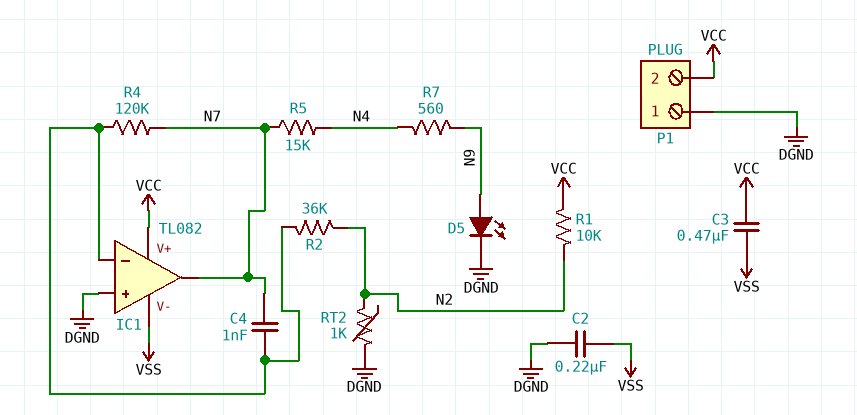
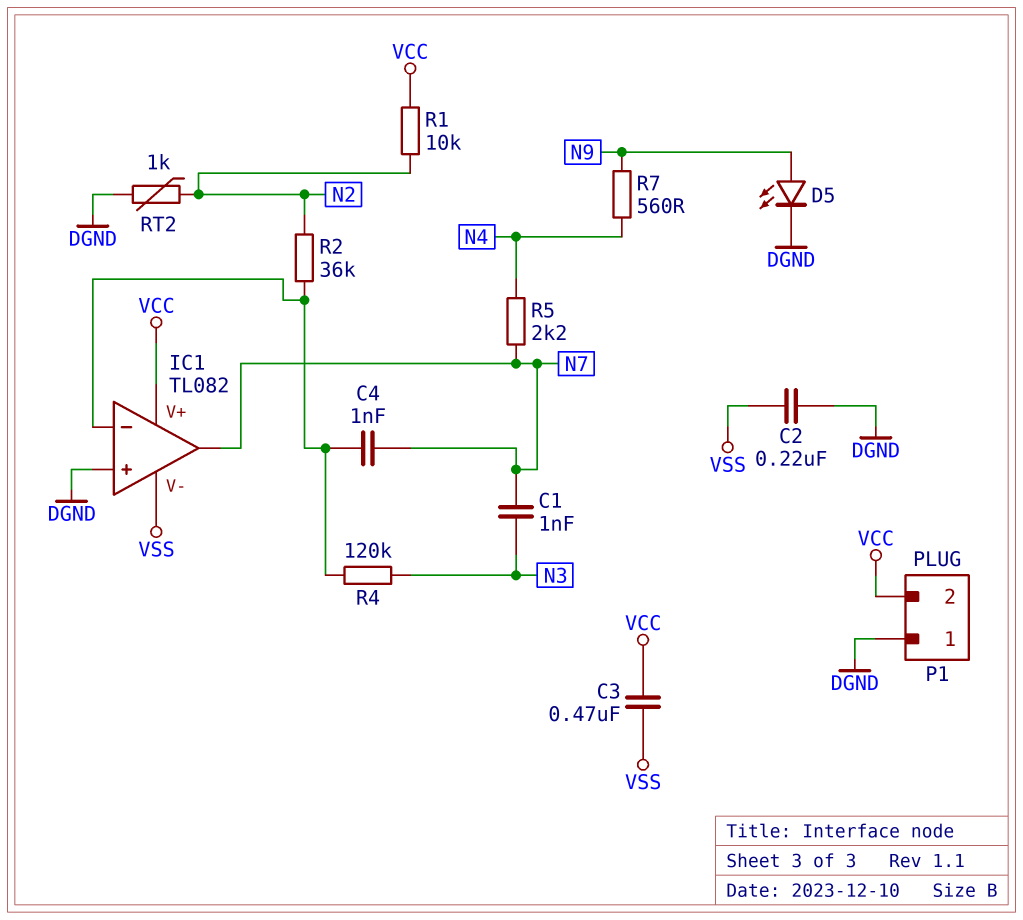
C1: none -> 1nF (N3, N7)
R4: 120k (IC1/in-, N7) -> 120k (IC1/in-, N3)
R5: 15k (N4, N7) -> 2.2k (N4, N7)

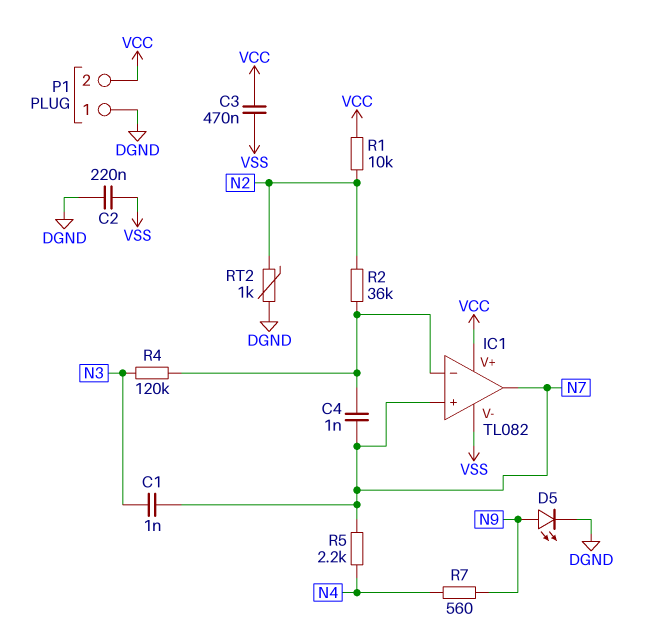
IC1 pin in+: DGND -> N7

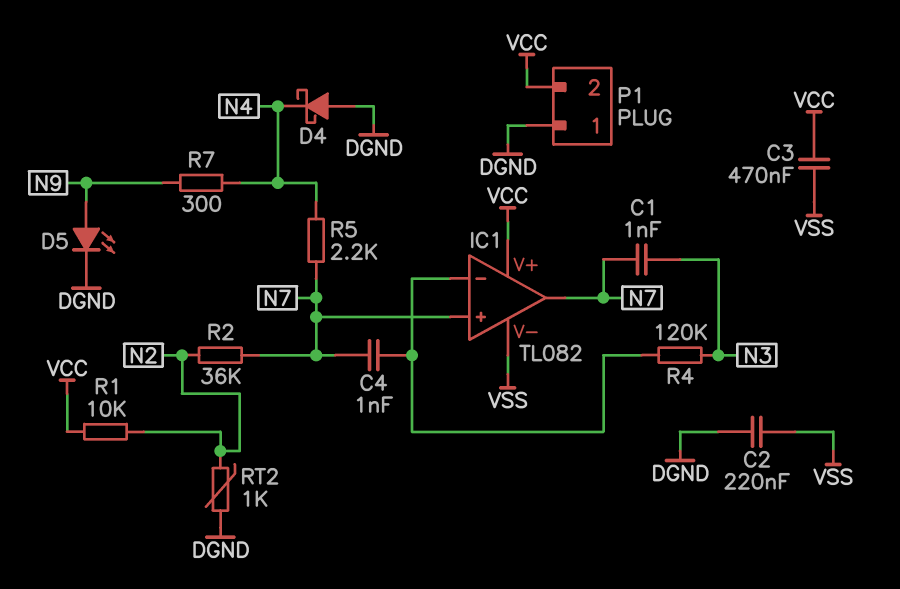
D4: none -> schottky (A DGND, K N4)
R2: 36k (IC1/in-, N2) -> 36k (N2, N7)
R7: 560 (N4, N9) -> 300 (N4, N9)

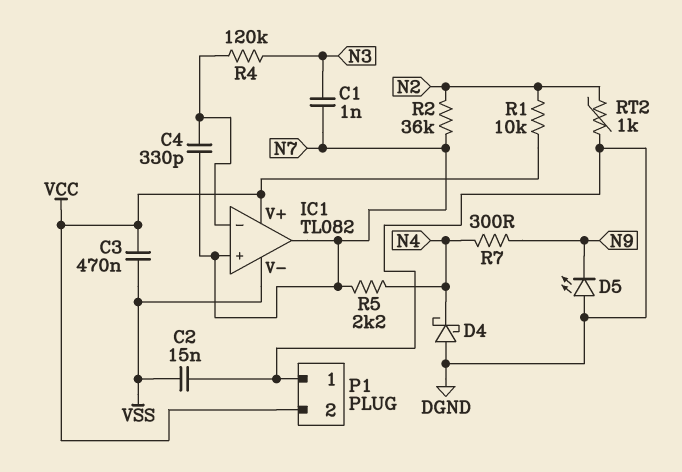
C2: 220nF (DGND, VSS) -> 15nF (DGND, VSS)
C4: 1nF (IC1/in-, N7) -> 330pF (IC1/in-, N7)
D5: LED (A N9, K DGND) -> LED (A DGND, K N9)

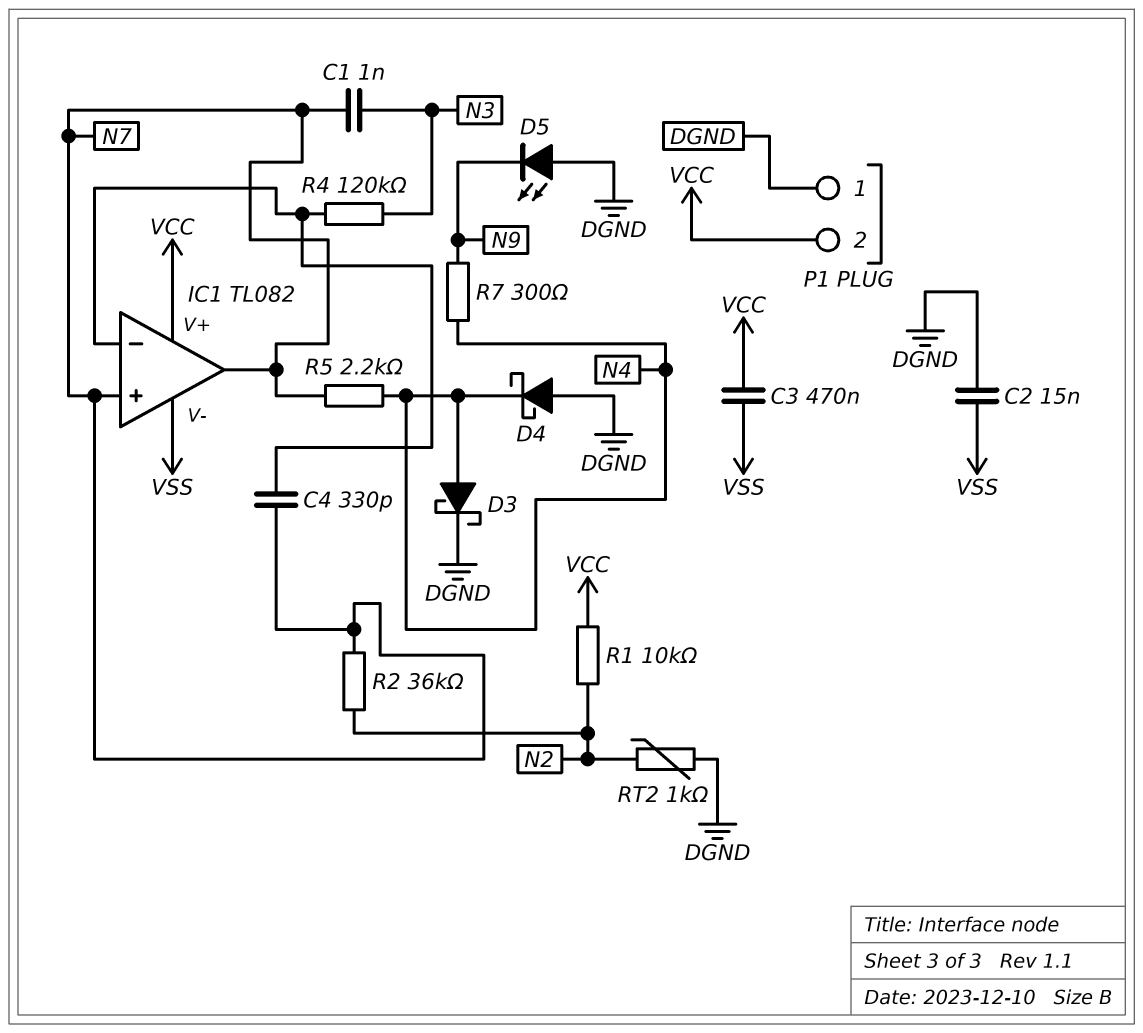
D3: none -> schottky (A N4, K DGND)

